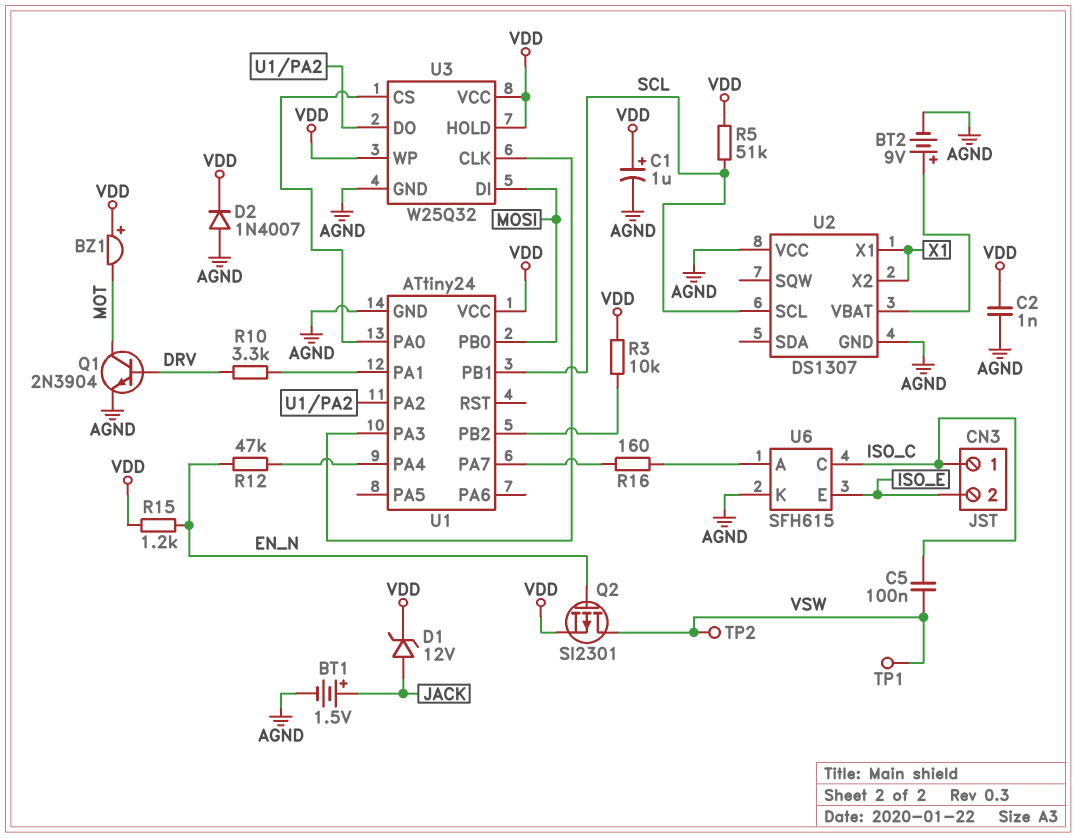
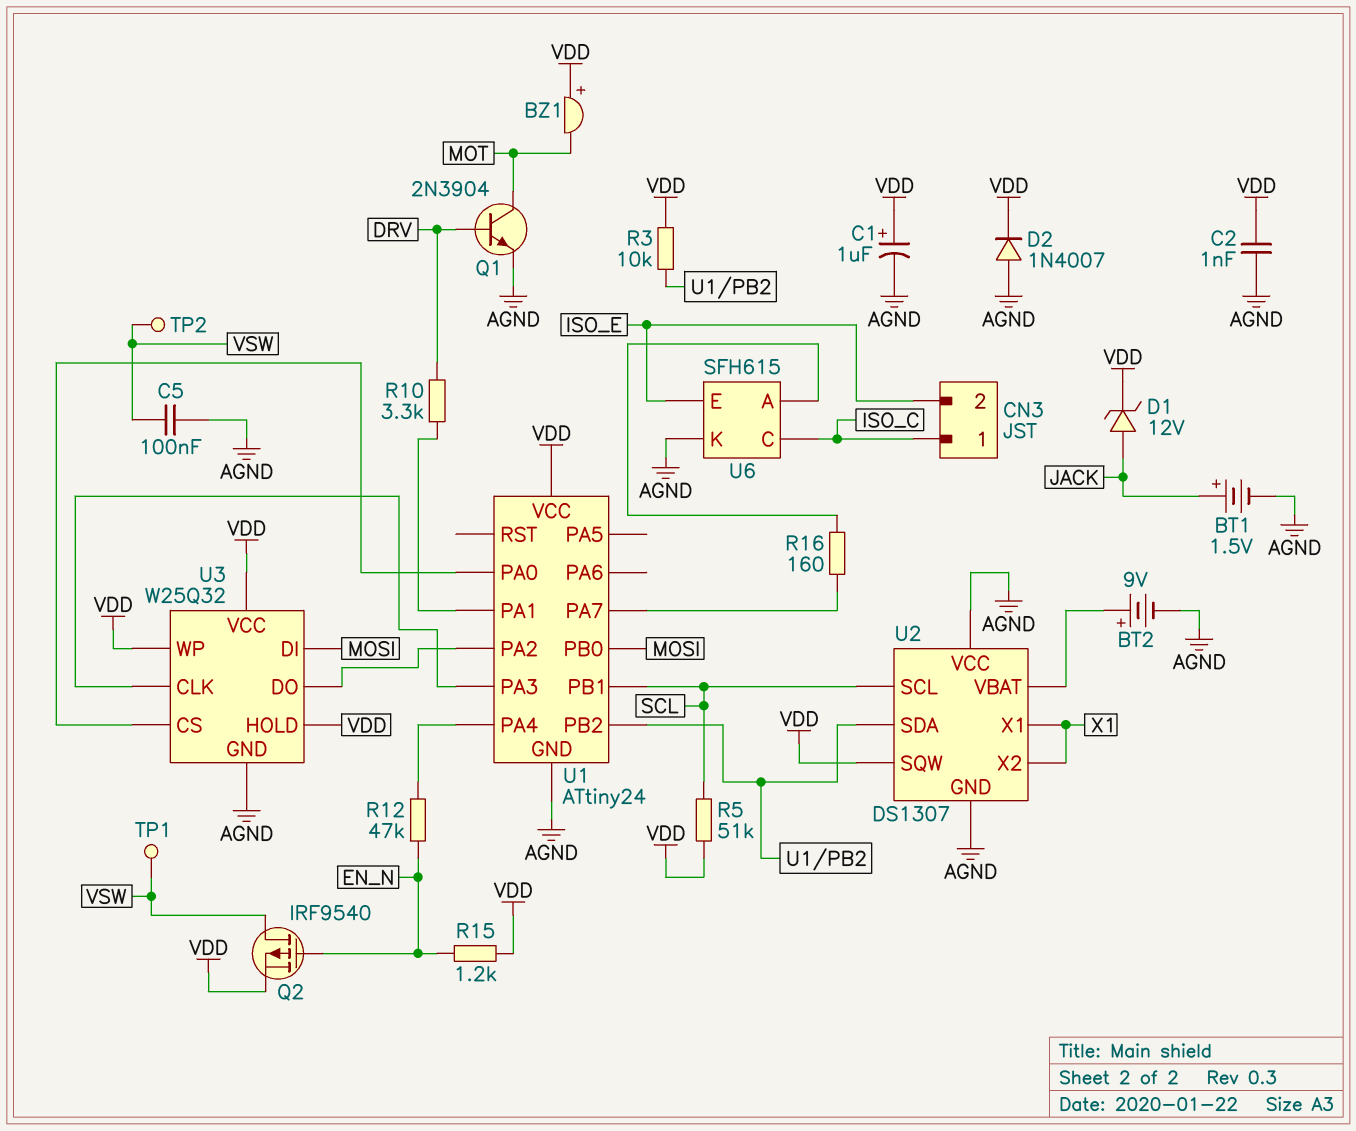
C5: 100nF (ISO_C, VSW) -> 100nF (AGND, VSW)
Q2: PMOS SI2301 (G EN_N, D VSW, S VDD) -> PMOS IRF9540 (G EN_N, D VSW, S VDD)
U2 pin SDA: none -> U1/PB2
U2 pin SQW: none -> VDD

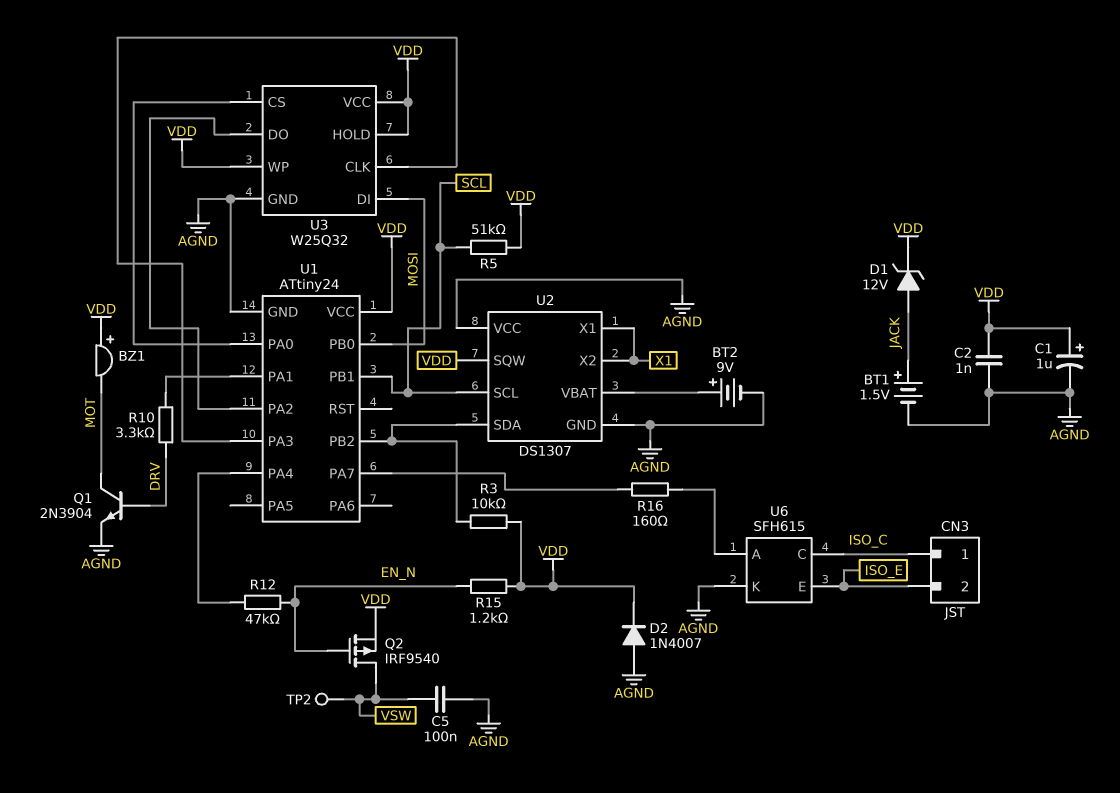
TP1: test point (VSW) -> none

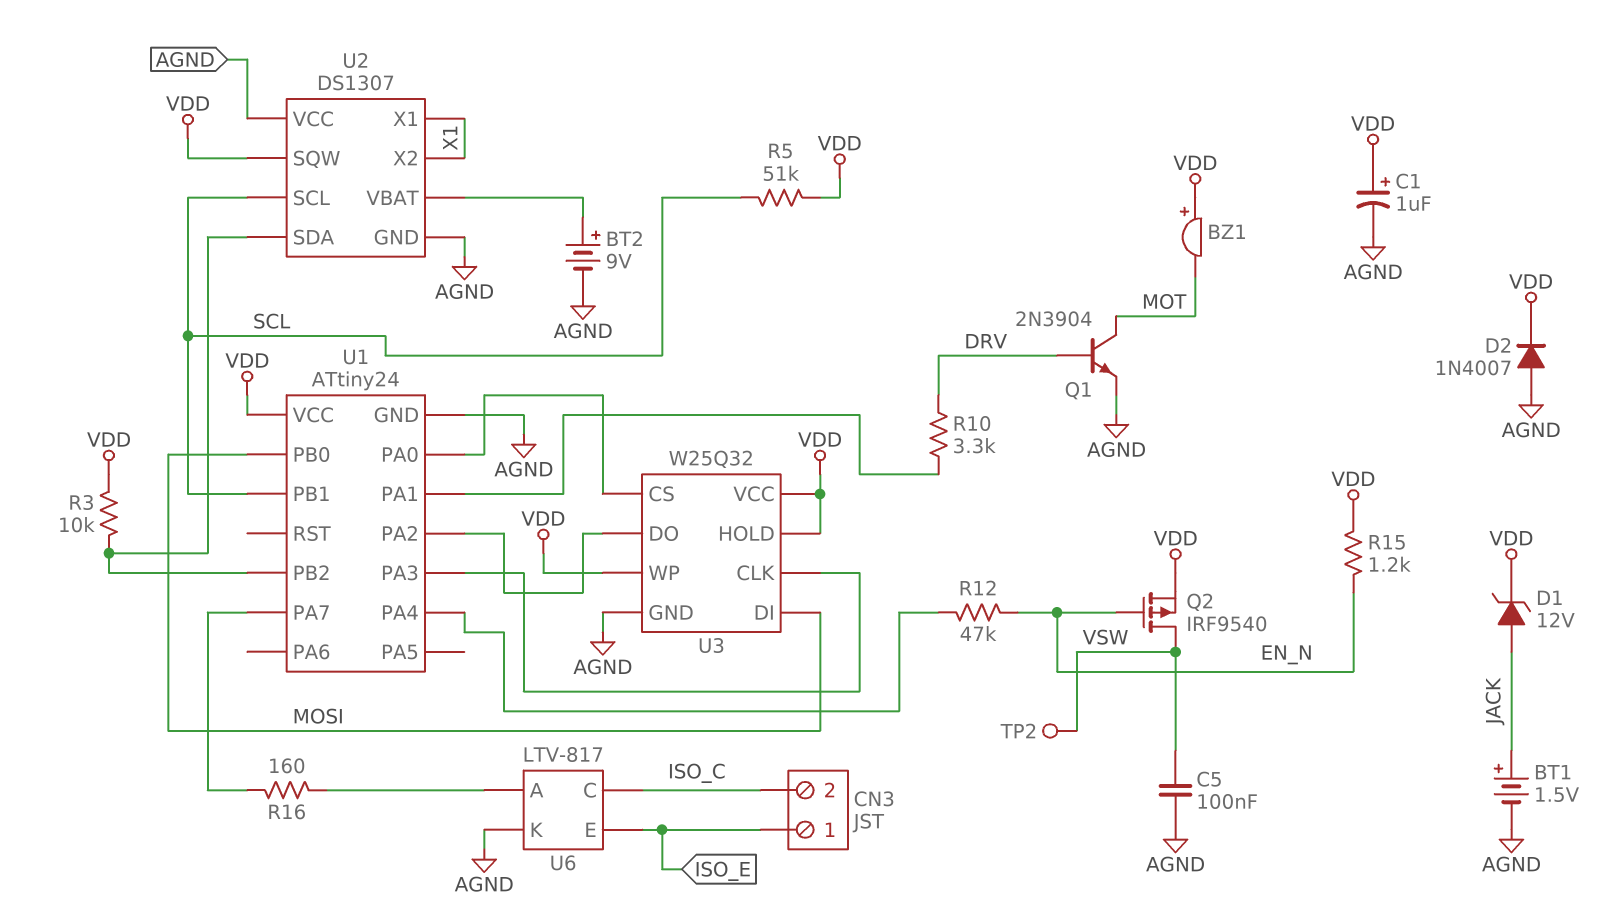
C2: 1nF (AGND, VDD) -> none
CN3 pin 1: ISO_C -> ISO_E
CN3 pin 2: ISO_E -> ISO_C
U6: SFH615 -> LTV-817

